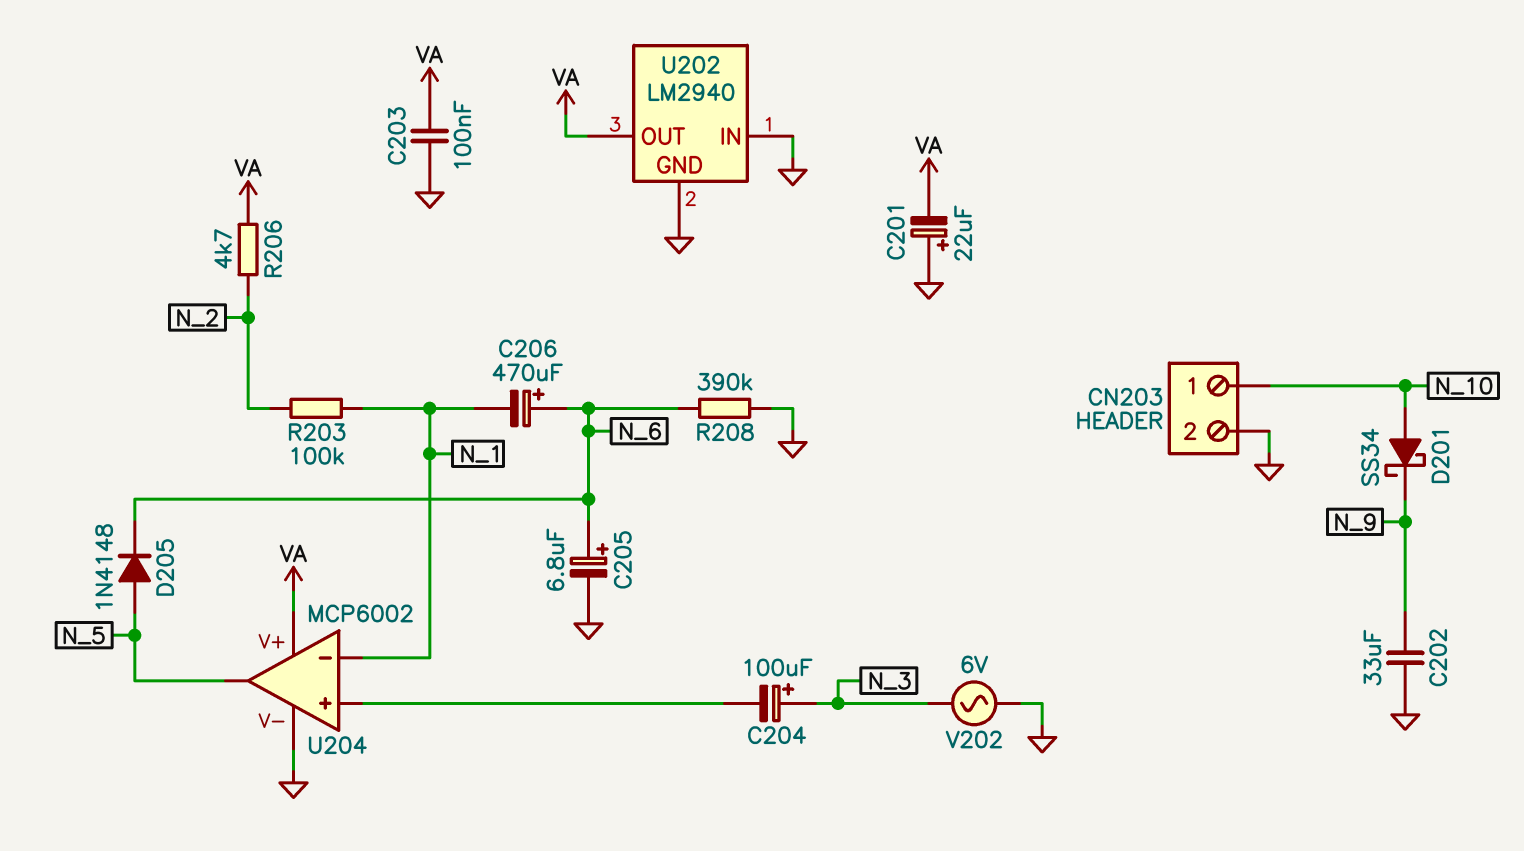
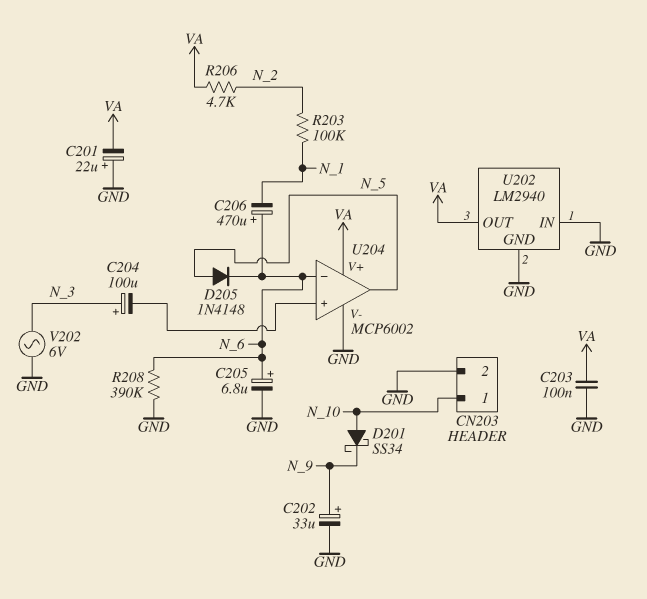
C202: 33uF (GND, N_9) -> 33uF (plus N_9, minus GND)
U204 pin in-: N_1 -> N_6

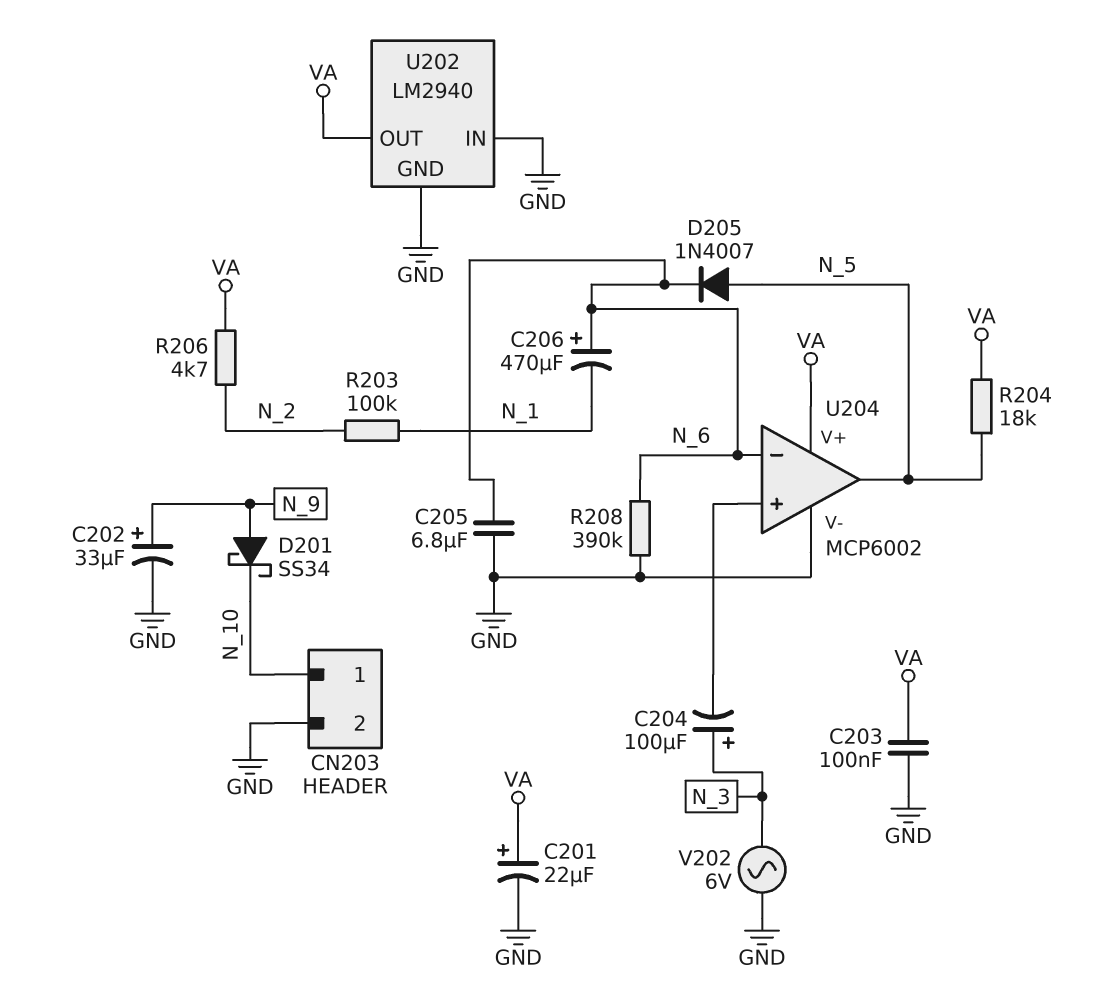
C201: 22uF (plus GND, minus VA) -> 22uF (plus VA, minus GND)
C205: 6.8uF (plus N_6, minus GND) -> 6.8uF (GND, N_6)
D201: schottky SS34 (A N_10, K N_9) -> schottky SS34 (A N_9, K N_10)
D205: diode 1N4148 (A N_5, K N_6) -> diode 1N4007 (A N_5, K N_6)
R204: none -> 18k (N_5, VA)

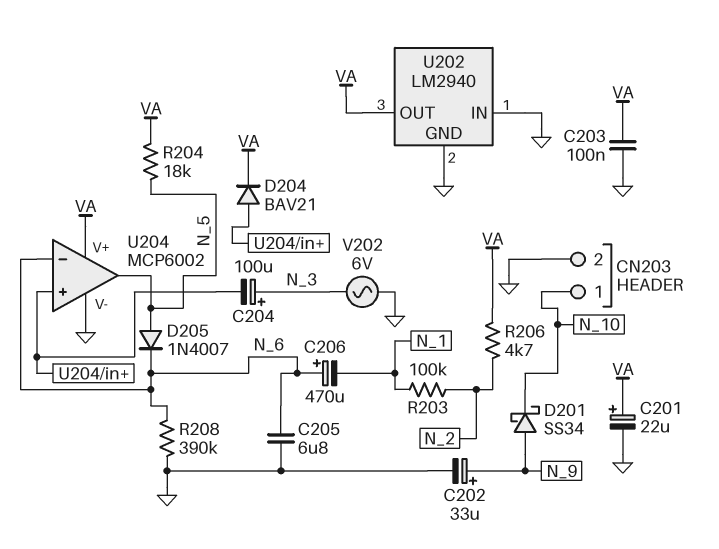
D204: none -> diode BAV21 (A U204/in+, K VA)

